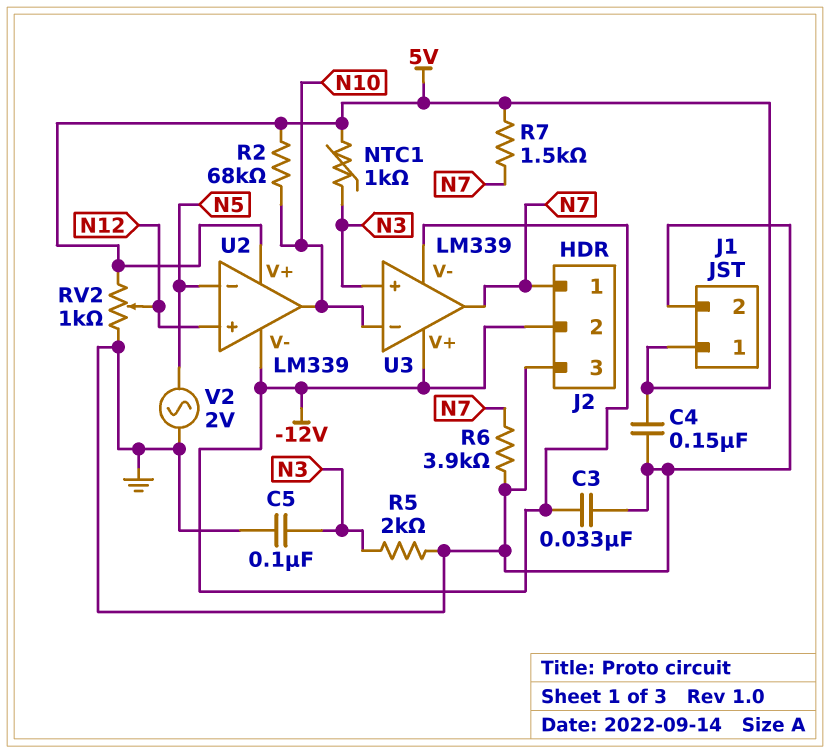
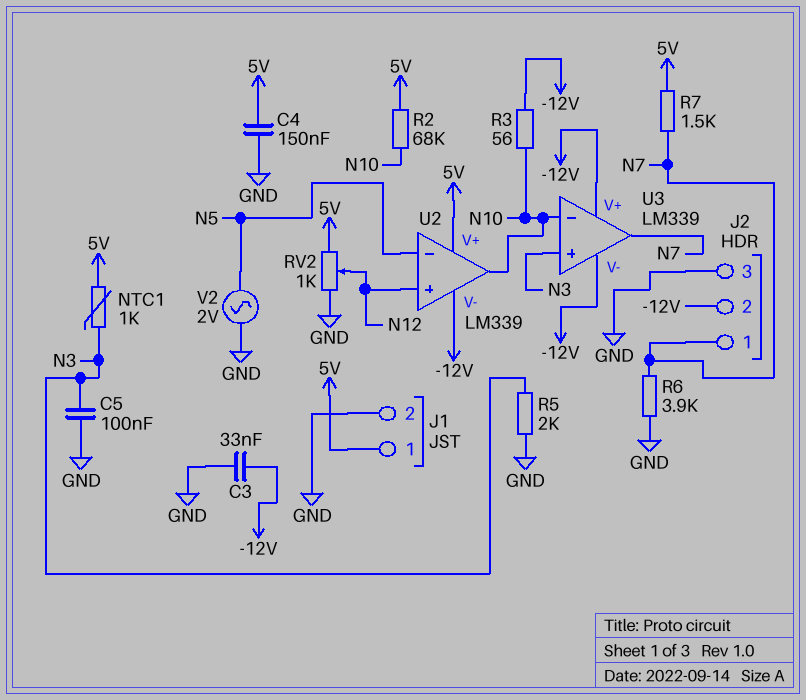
R3: none -> 56 (-12V, N10)

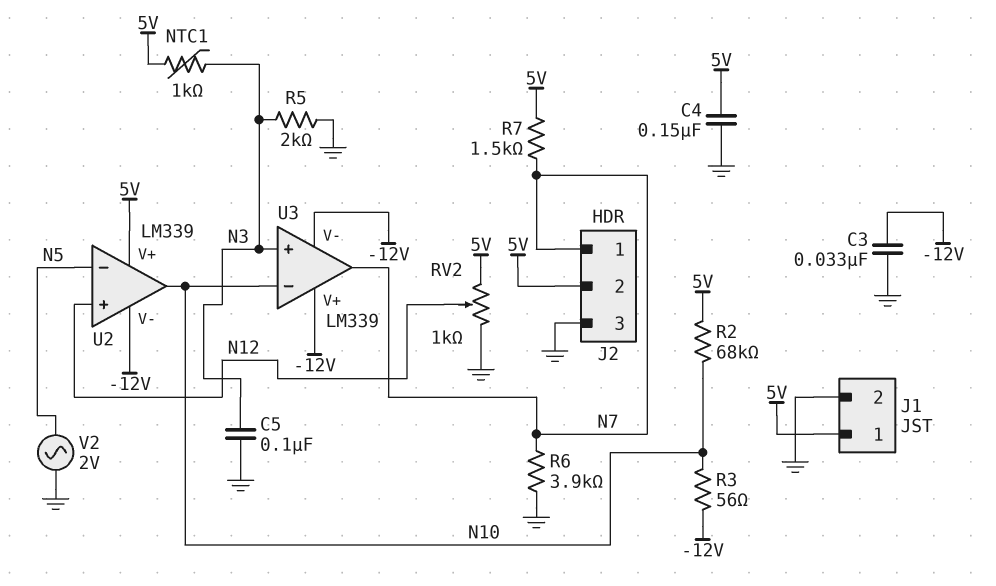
J2 pin 2: -12V -> 5V

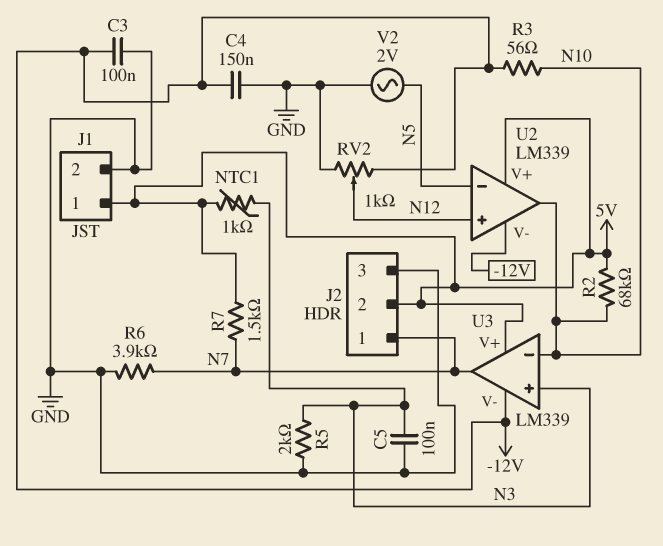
C3: 33nF (-12V, GND) -> 100nF (-12V, GND)
C4: 150nF (5V, GND) -> 150nF (-12V, GND)
RV2: 1k (5V, GND, wiper N12) -> 1k (-12V, GND, wiper N12)
U3 pin V+: -12V -> 5V

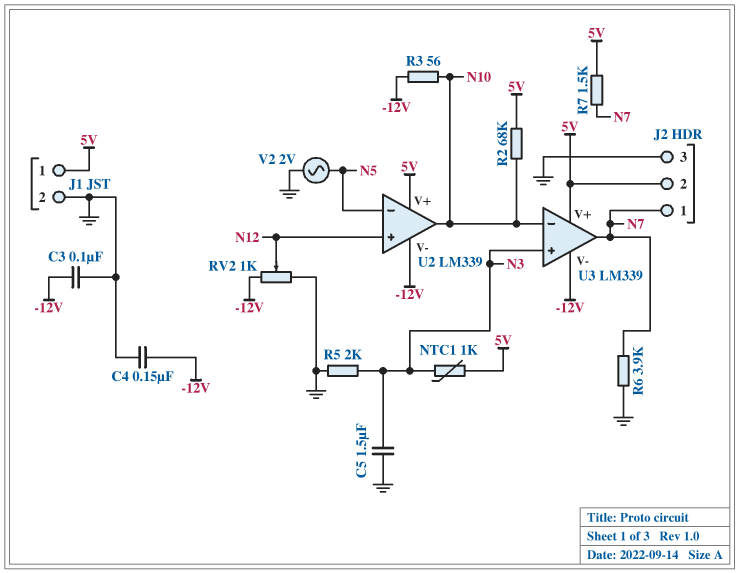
C5: 100nF (GND, N3) -> 1.5uF (GND, N3)

